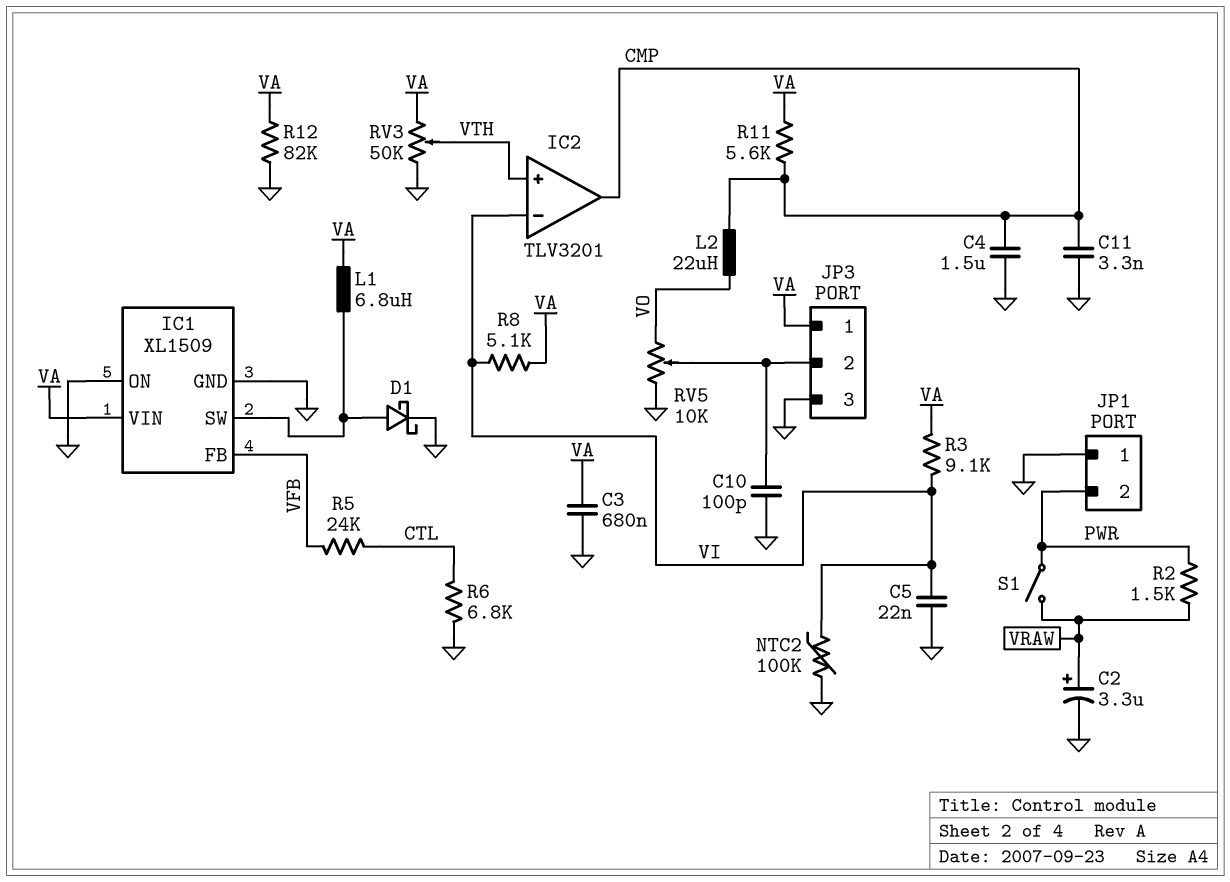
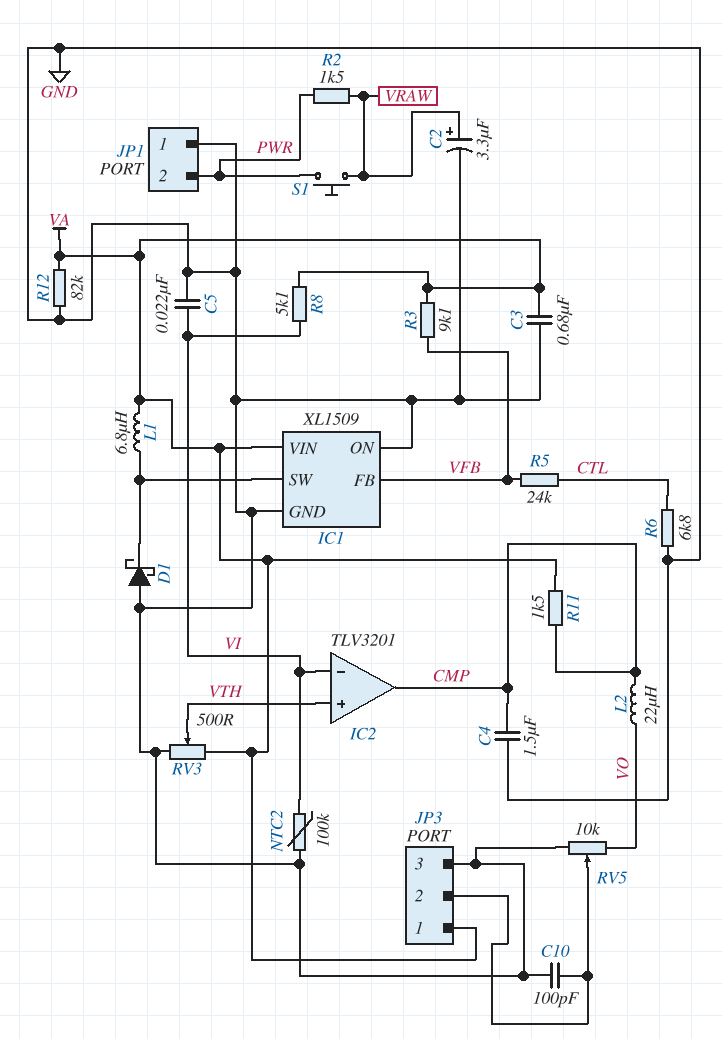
C11: 3.3nF (CMP, GND) -> none
D1: schottky (A IC1/SW, K GND) -> schottky (A GND, K IC1/SW)
R3: 9.1k (VA, VI) -> 9.1k (VA, VFB)
R11: 5.6k (CMP, VA) -> 1.5k (CMP, VA)
RV3: 50k (GND, VA, wiper VTH) -> 500 (GND, VA, wiper VTH)
S1: switch (PWR, VRAW) -> button (PWR, VRAW)

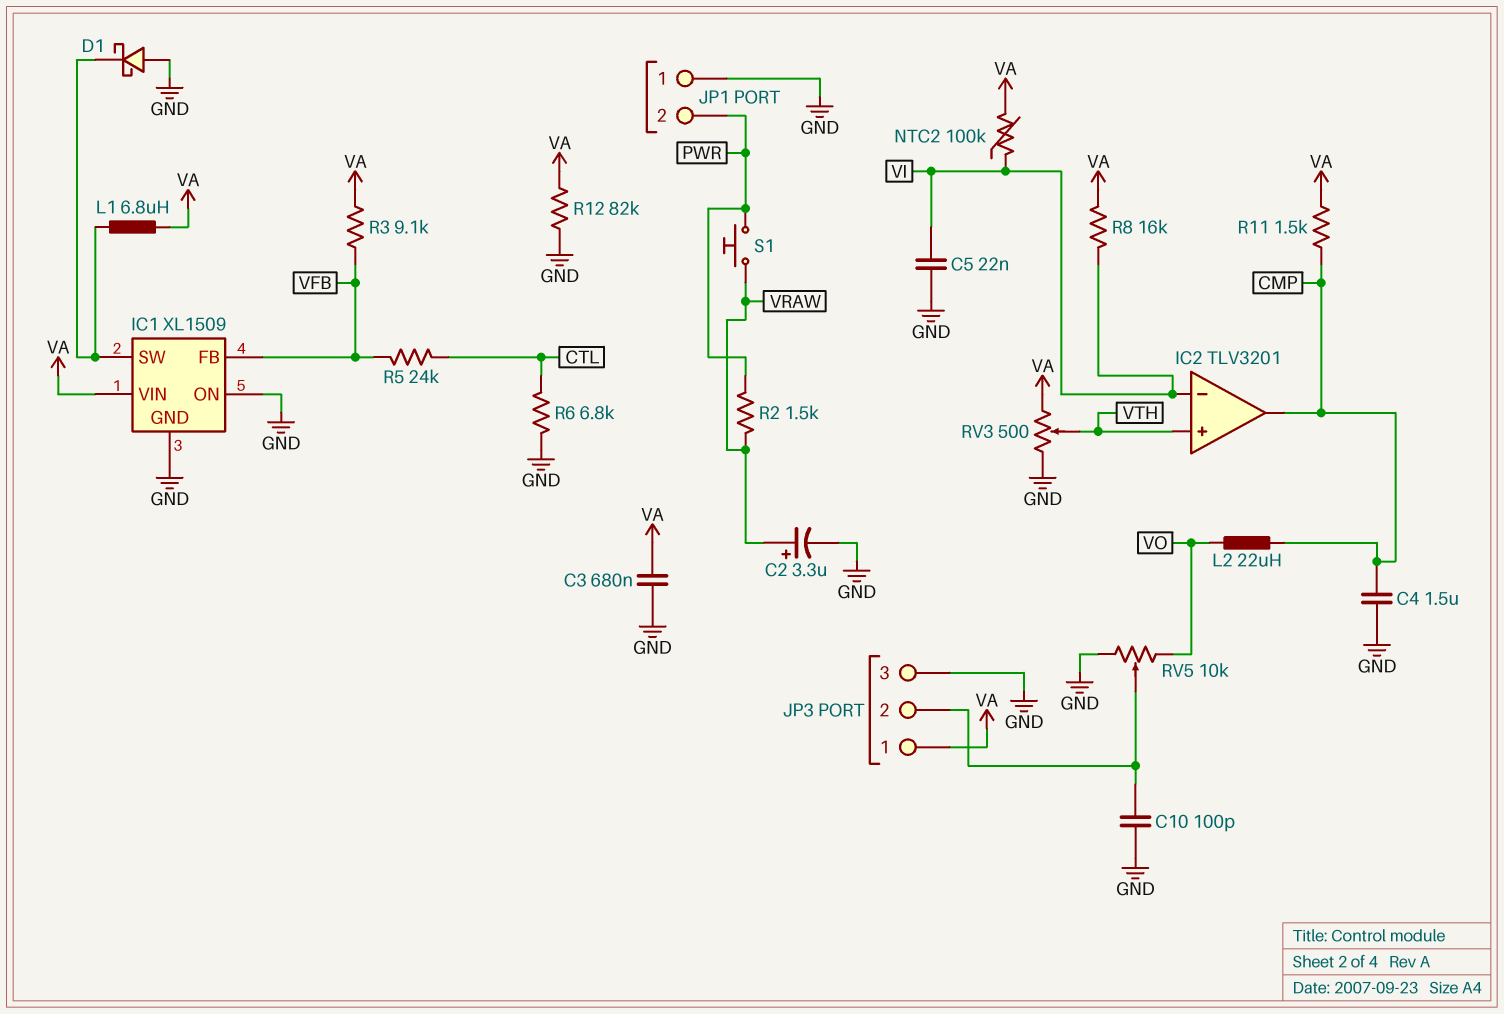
NTC2: 100k (GND, VI) -> 100k (VA, VI)
R8: 5.1k (VA, VI) -> 16k (VA, VI)

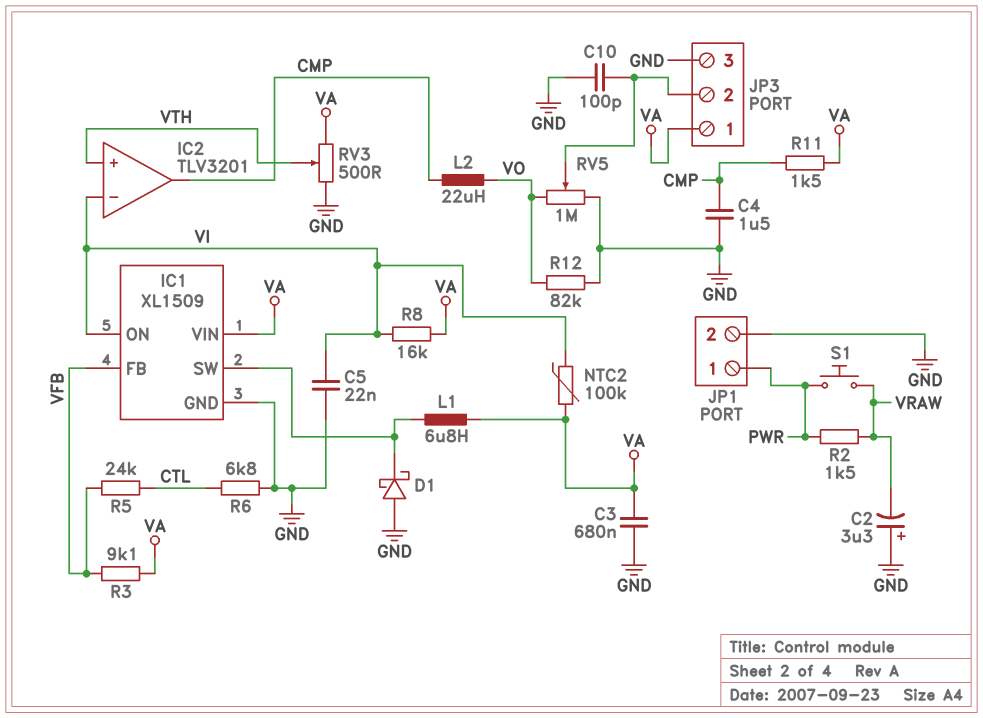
C2: 3.3uF (plus VRAW, minus GND) -> 3.3uF (plus GND, minus VRAW)
IC1 pin ON: GND -> VI
JP1 pin 1: GND -> PWR
JP1 pin 2: PWR -> GND
R12: 82k (GND, VA) -> 82k (GND, VO)
RV5: 10k (GND, VO, wiper JP3/2) -> 1M (GND, VO, wiper JP3/2)

